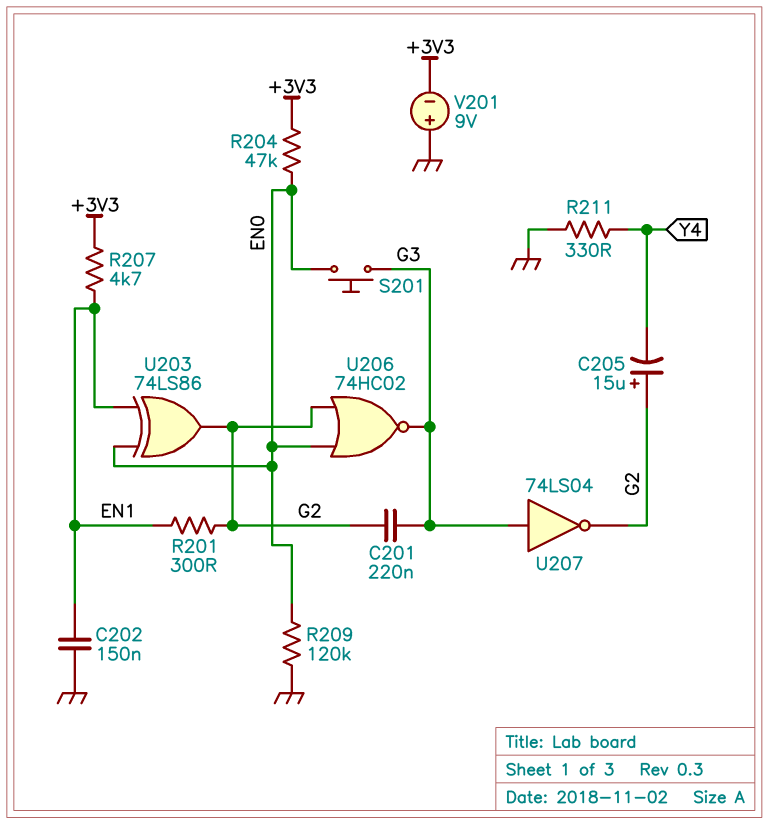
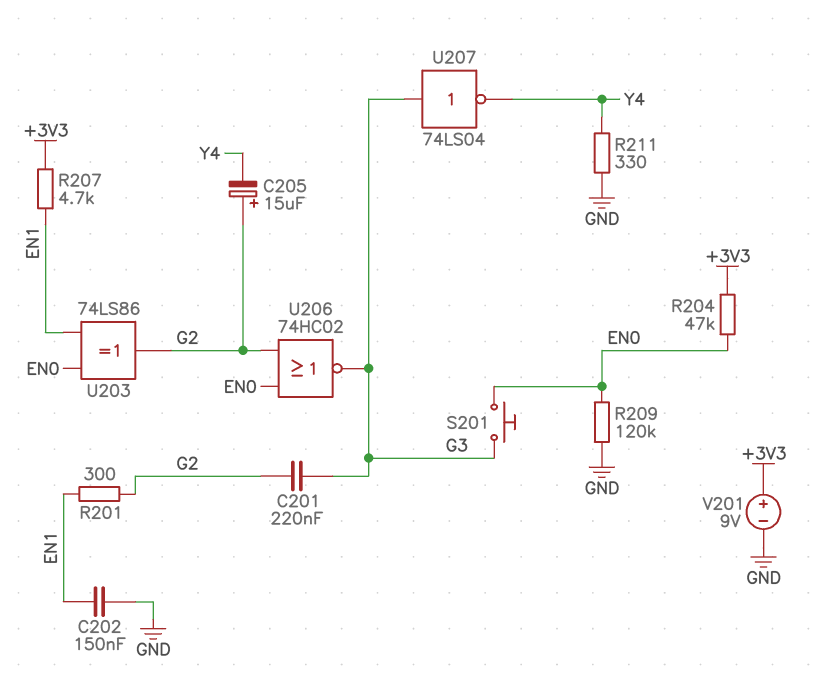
U207: NOT 74LS04 (in G3, out G2) -> NOT 74LS04 (in G3, out Y4)
V201: 9V (plus GND, minus +3V3) -> 9V (plus +3V3, minus GND)

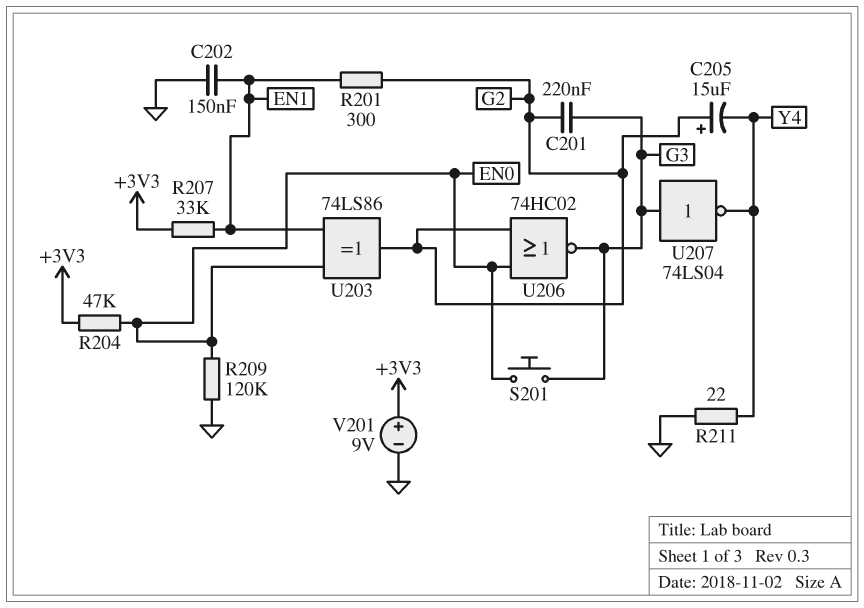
R207: 4.7k (+3V3, EN1) -> 33k (+3V3, EN1)
R211: 330 (GND, Y4) -> 22 (GND, Y4)

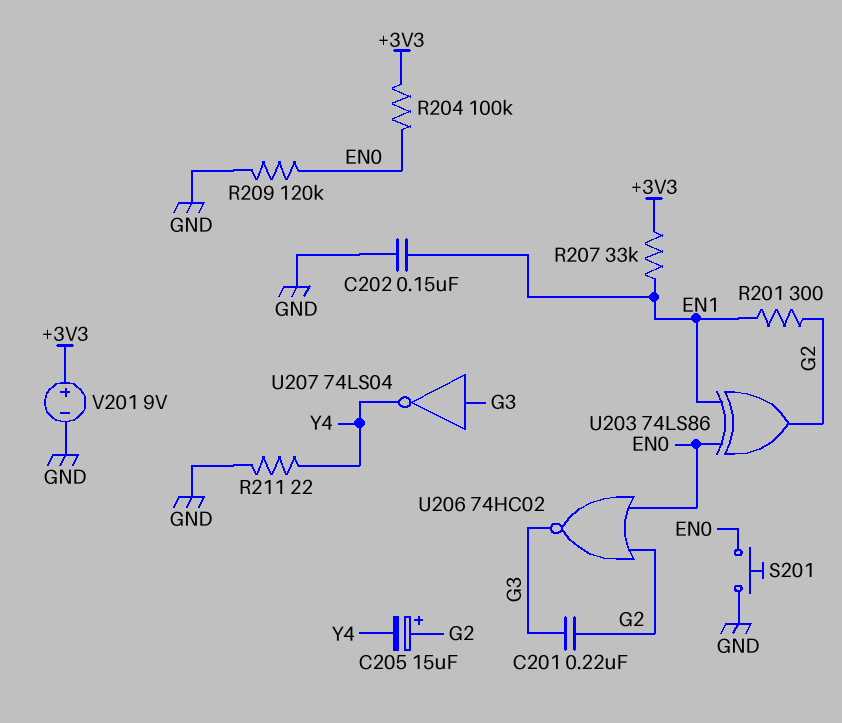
R204: 47k (+3V3, EN0) -> 100k (+3V3, EN0)
S201: button (EN0, G3) -> button (EN0, GND)

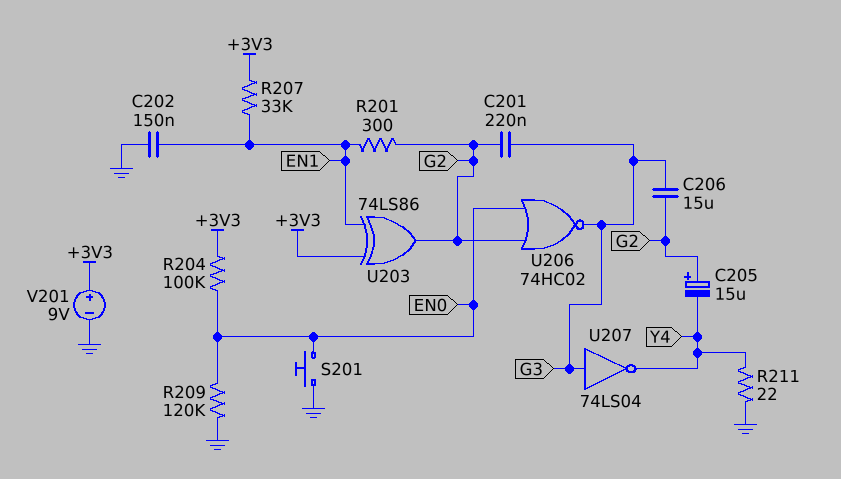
C206: none -> 15uF (G2, G3)
U203: XOR 74LS86 (in EN0, in EN1, out G2) -> XOR 74LS86 (in +3V3, in EN1, out G2)

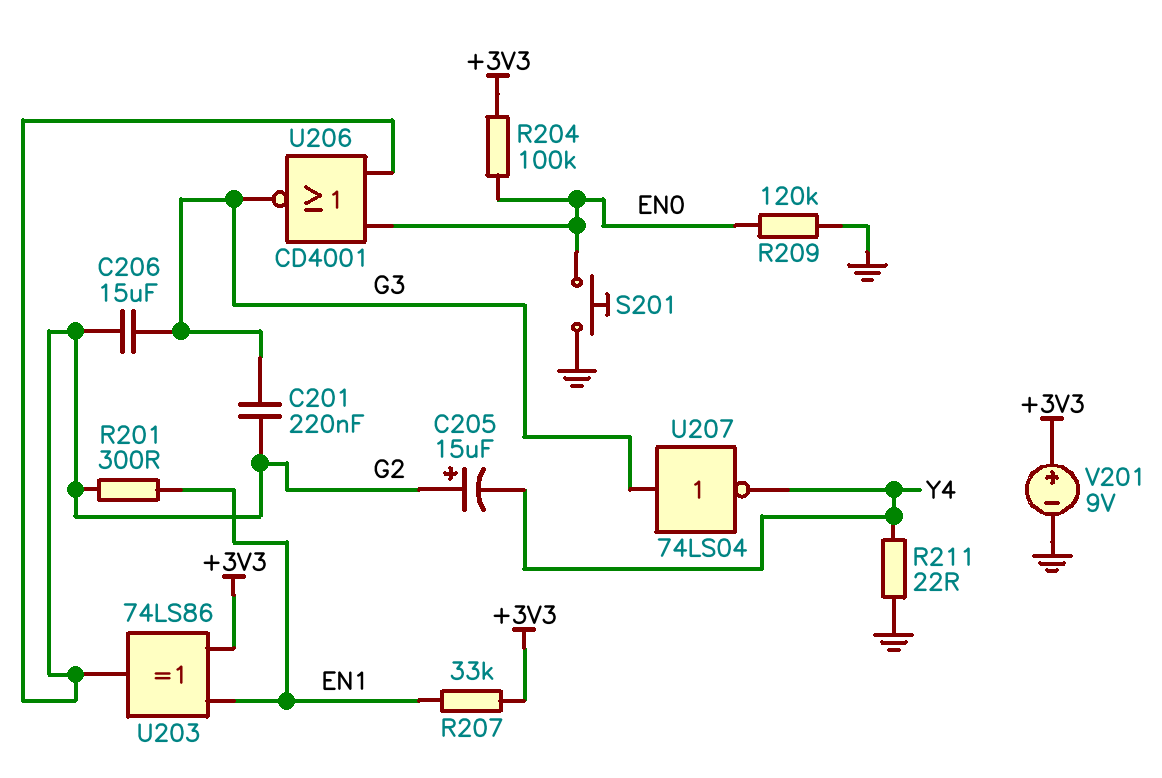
C202: 150nF (EN1, GND) -> none
U206: NOR 74HC02 (in EN0, in G2, out G3) -> NOR CD4001 (in EN0, in G2, out G3)

